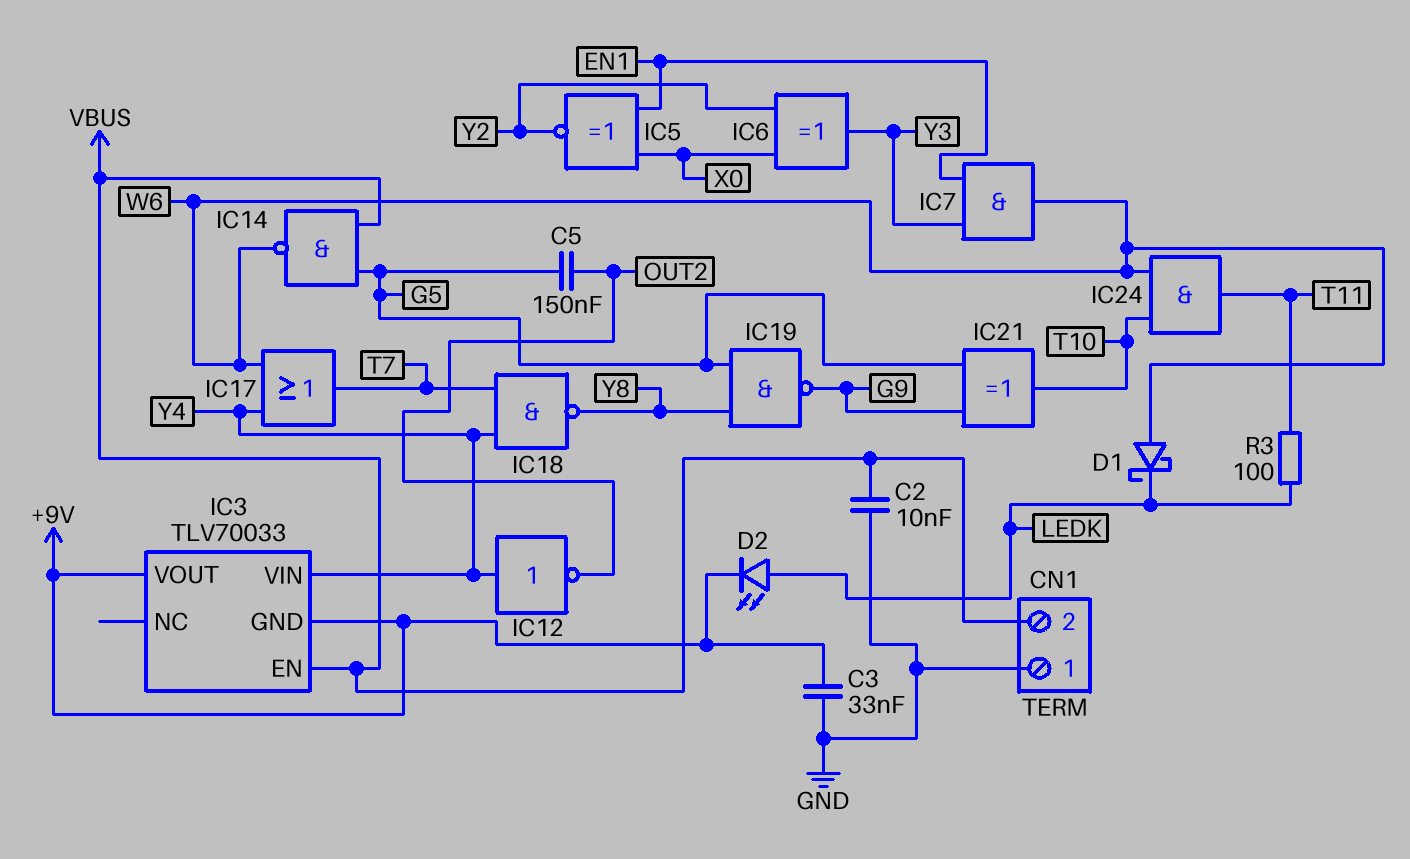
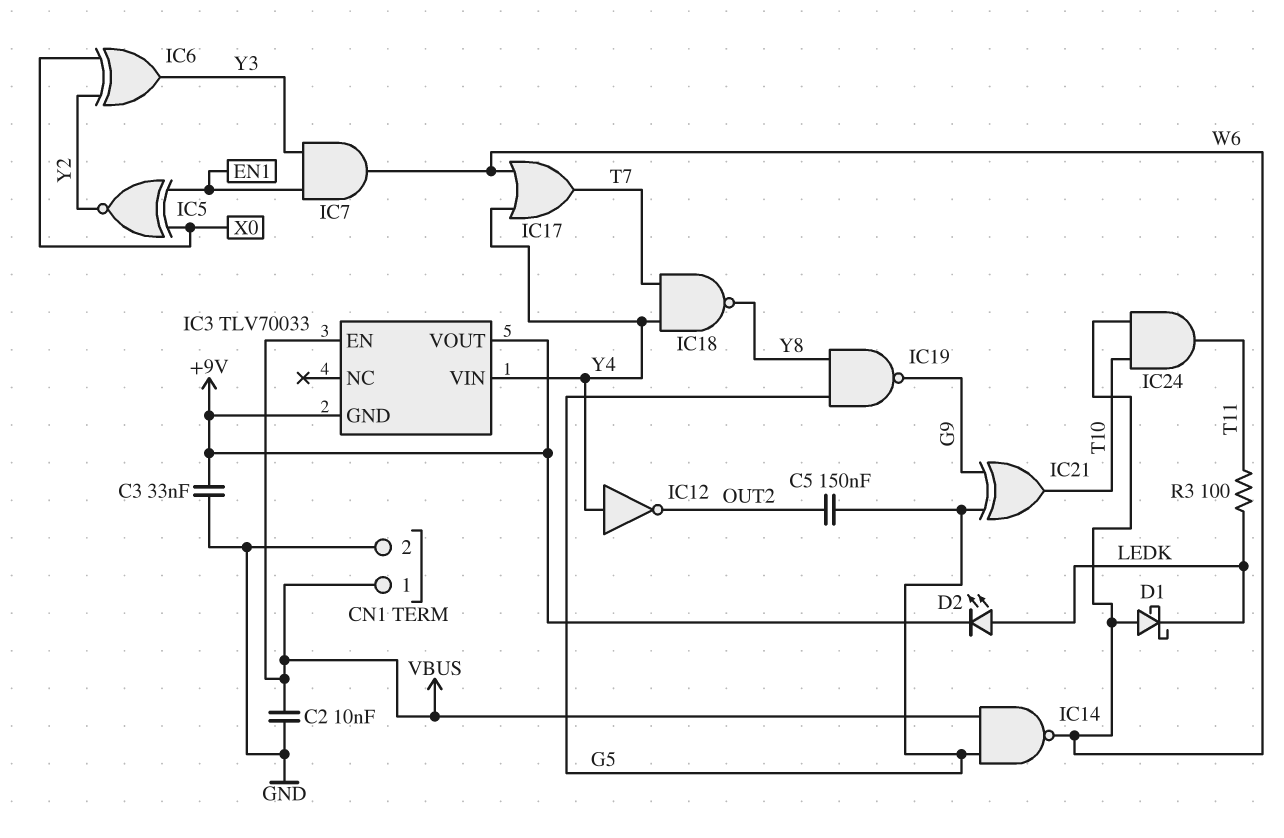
CN1 pin 1: GND -> VBUS
CN1 pin 2: VBUS -> GND

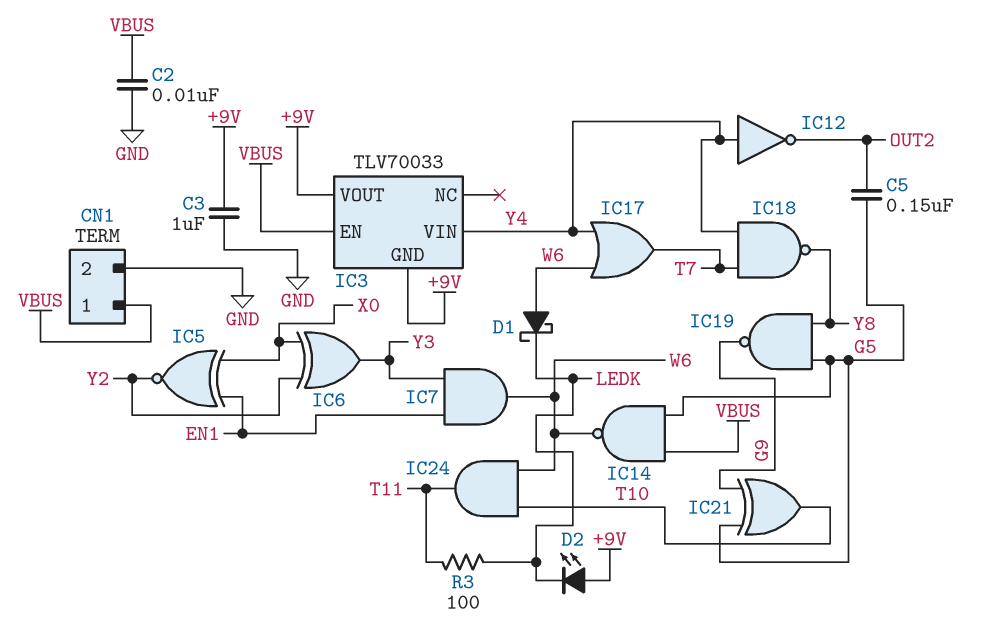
C3: 33nF (+9V, GND) -> 1uF (+9V, GND)
D2: LED (A LEDK, K +9V) -> LED (A +9V, K LEDK)

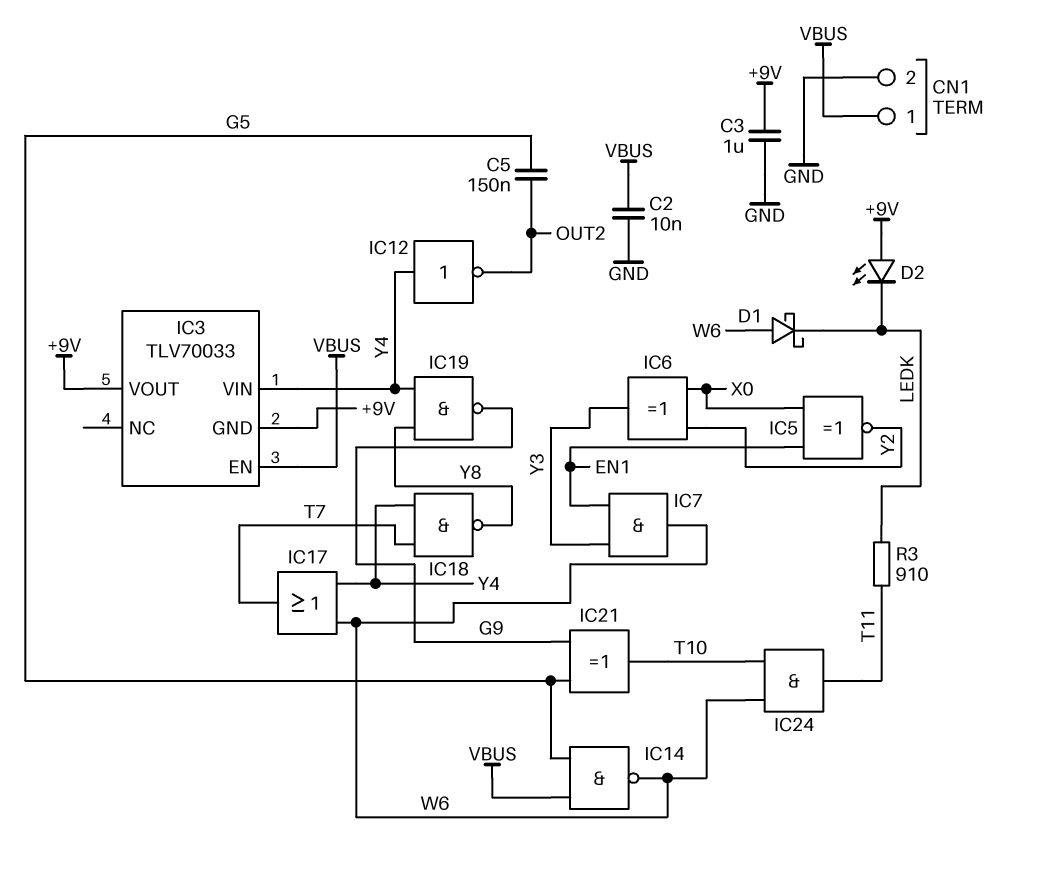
IC19: NAND (in G5, in Y8, out G9) -> NAND (in Y4, in Y8, out G9)
R3: 100 (LEDK, T11) -> 910 (LEDK, T11)

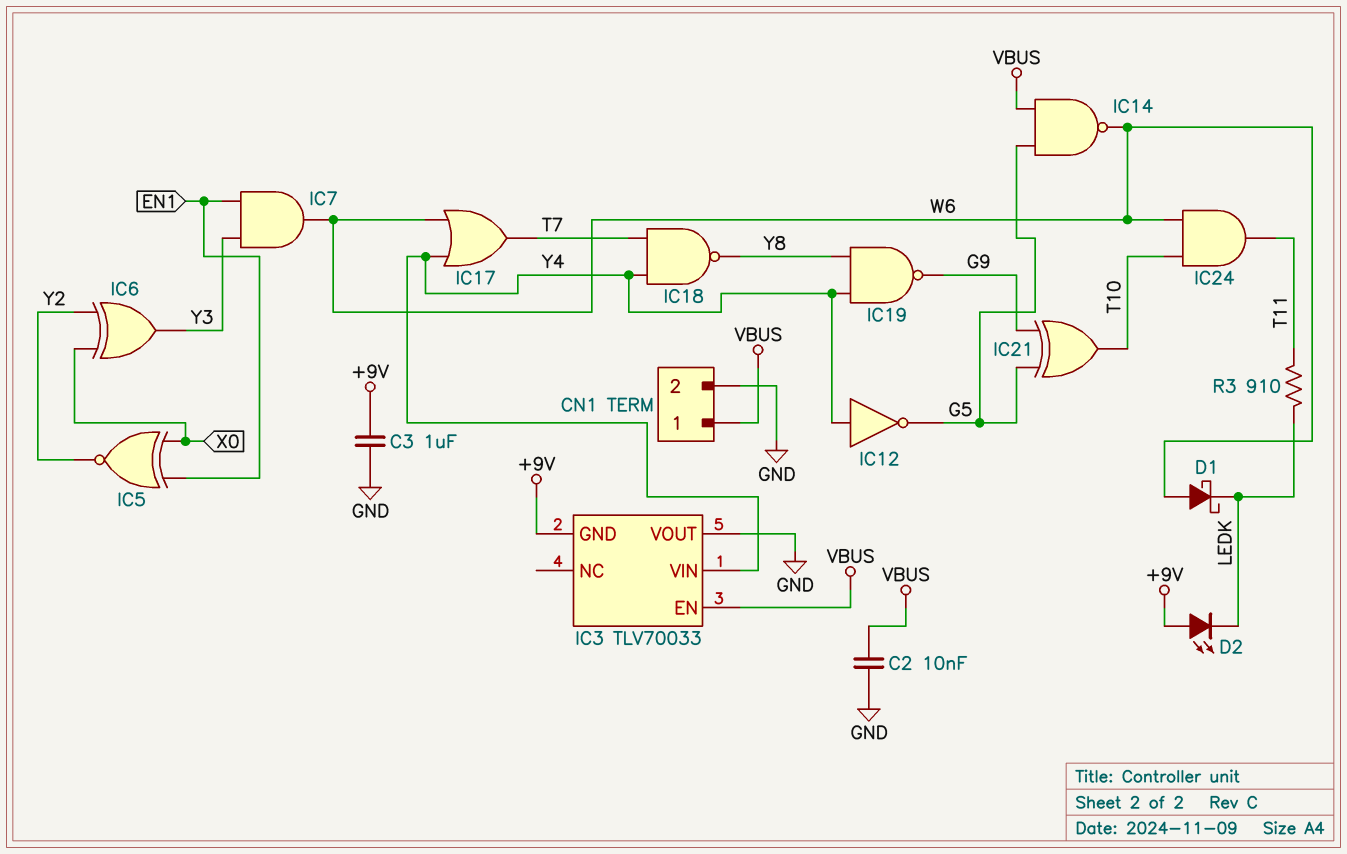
C5: 150nF (G5, OUT2) -> none
IC3 pin VOUT: +9V -> GND
IC12: NOT (in Y4, out OUT2) -> NOT (in Y4, out G5)

